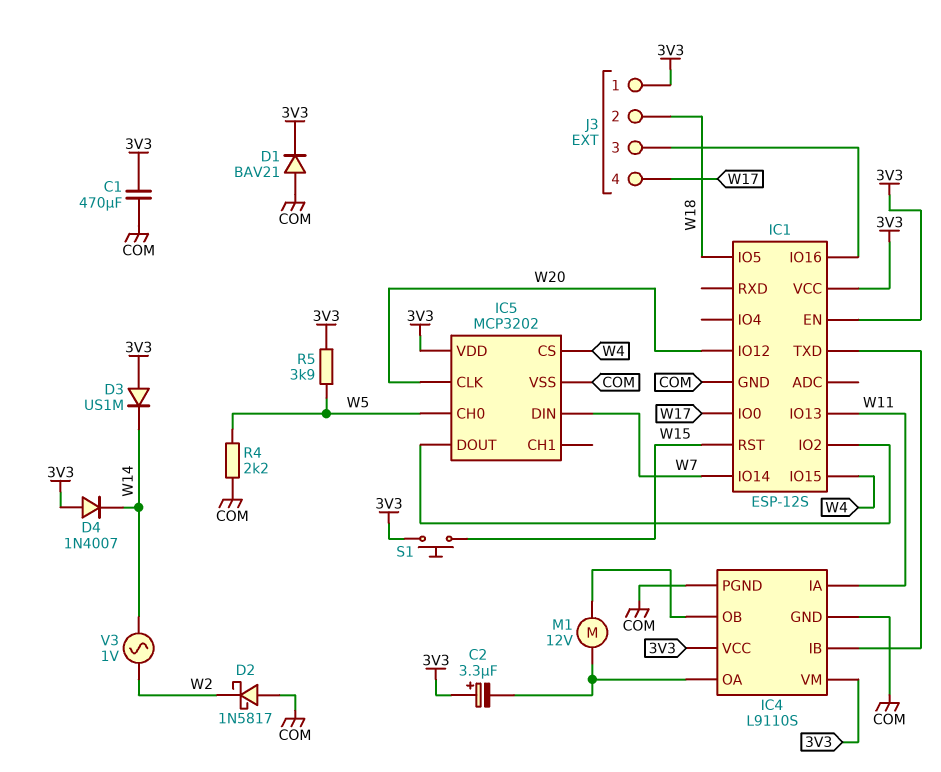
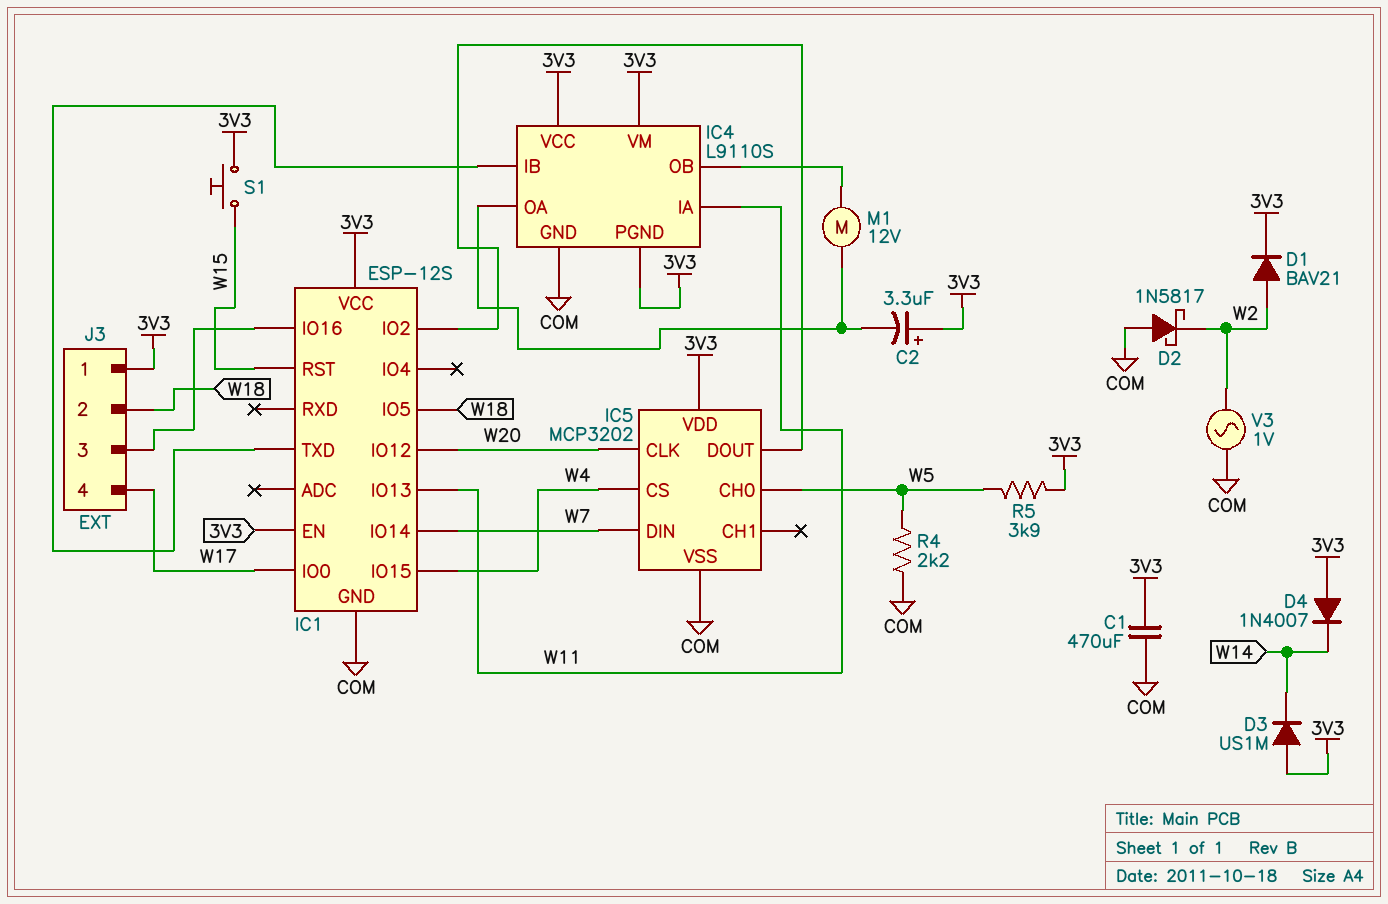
D1: diode BAV21 (A COM, K 3V3) -> diode BAV21 (A W2, K 3V3)
IC4 pin PGND: COM -> 3V3
V3: AC 1V (W2, W14) -> AC 1V (COM, W2)

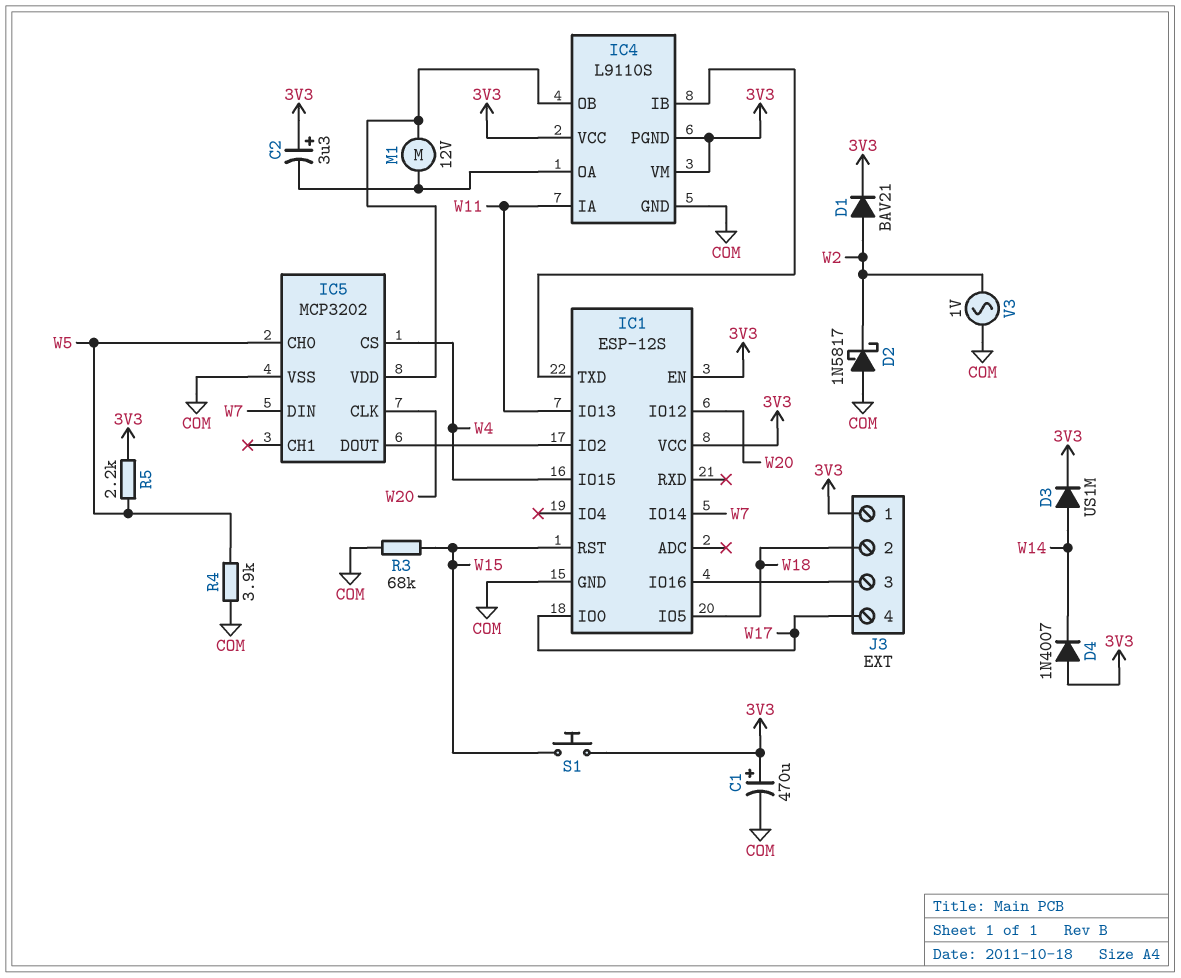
C1: 470uF (3V3, COM) -> 470uF (plus 3V3, minus COM)
D3: diode US1M (A 3V3, K W14) -> diode US1M (A W14, K 3V3)
IC5 pin VDD: 3V3 -> IC4/OB
R3: none -> 68k (COM, W15)
R4: 2.2k (COM, W5) -> 3.9k (COM, W5)
R5: 3.9k (3V3, W5) -> 2.2k (3V3, W5)

